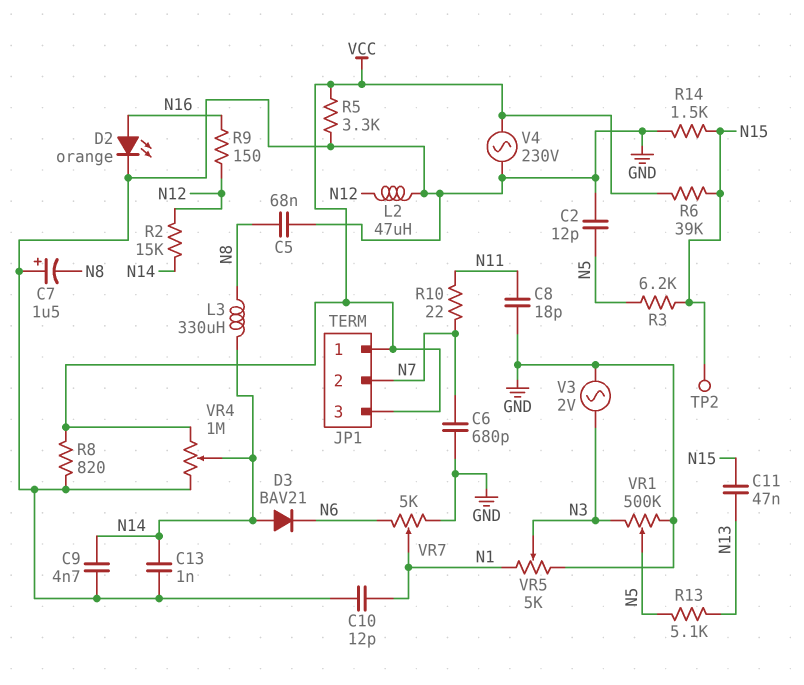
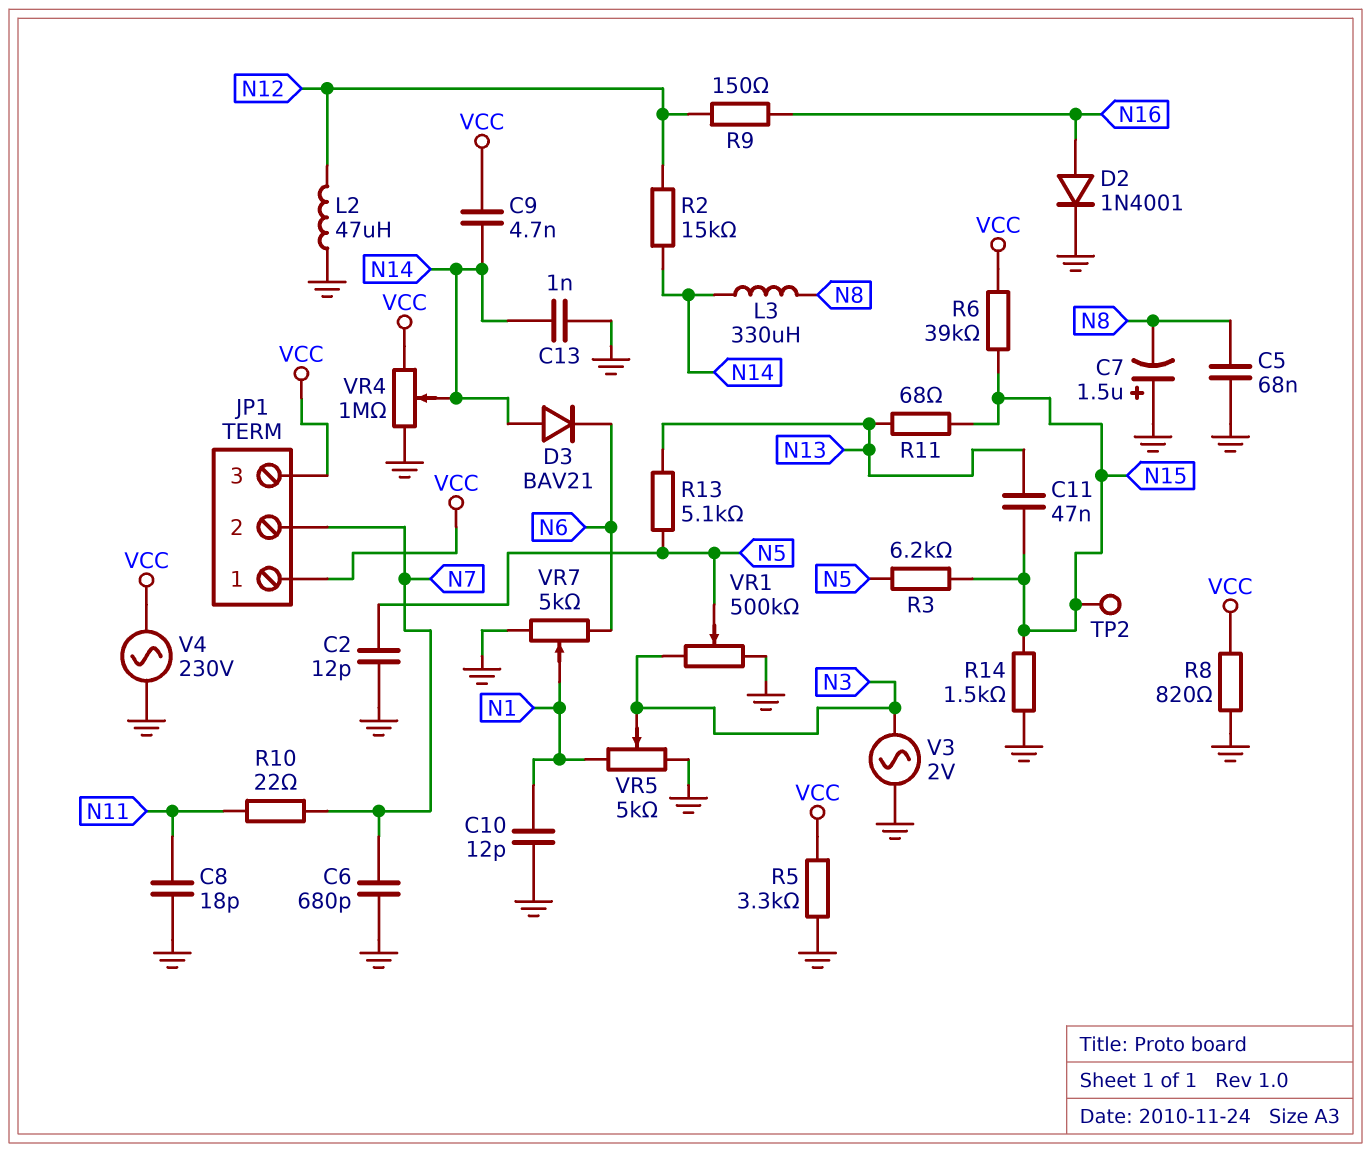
C9: 4.7nF (GND, N14) -> 4.7nF (N14, VCC)
D2: LED orange (A N16, K GND) -> diode 1N4001 (A N16, K GND)
R11: none -> 68 (N13, N15)

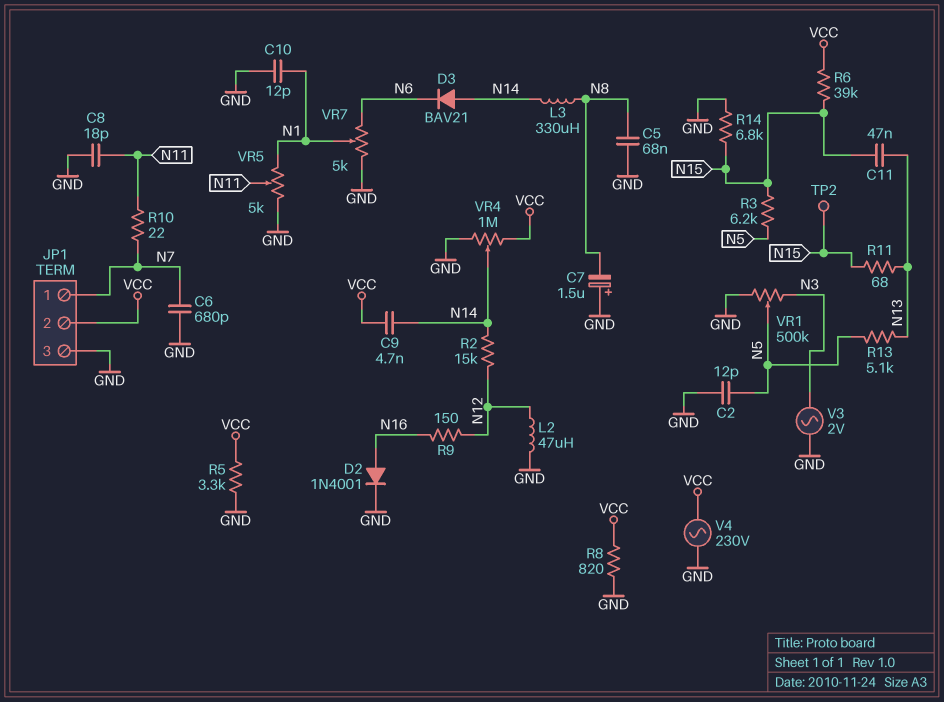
C13: 1nF (GND, N14) -> none
JP1 pin 1: VCC -> N7
JP1 pin 2: N7 -> VCC
JP1 pin 3: VCC -> GND
R14: 1.5k (GND, N15) -> 6.8k (GND, N15)
VR5: 5k (GND, N1, wiper N3) -> 5k (GND, N1, wiper N11)

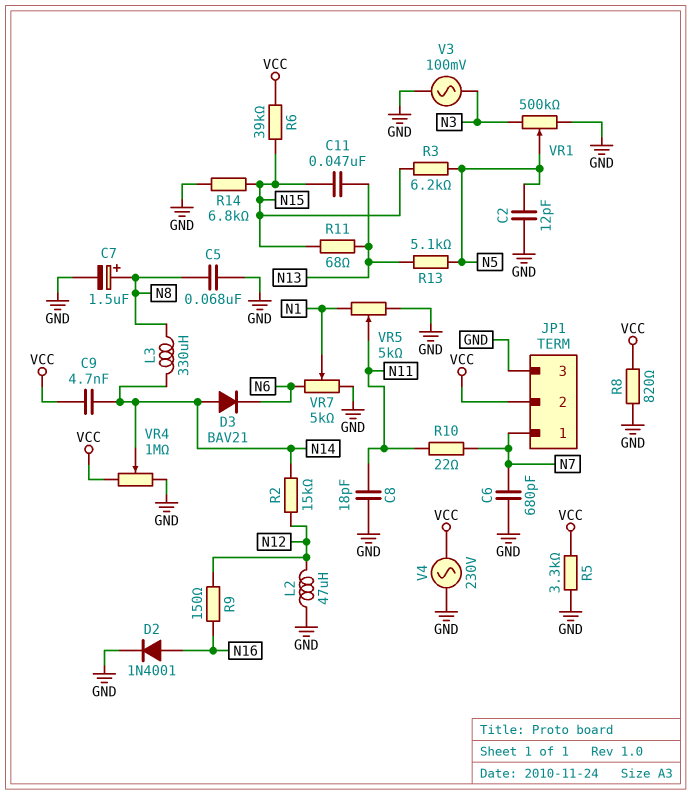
C7: 1.5uF (plus GND, minus N8) -> 1.5uF (plus N8, minus GND)
C10: 12pF (GND, N1) -> none
TP2: test point (N15) -> none
V3: AC 2V (GND, N3) -> AC 100mV (GND, N3)

